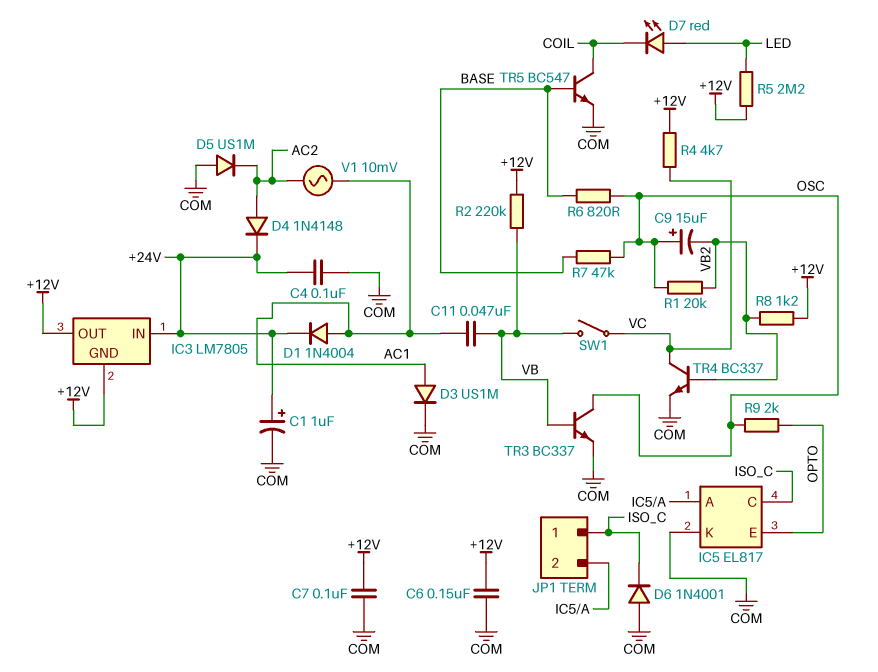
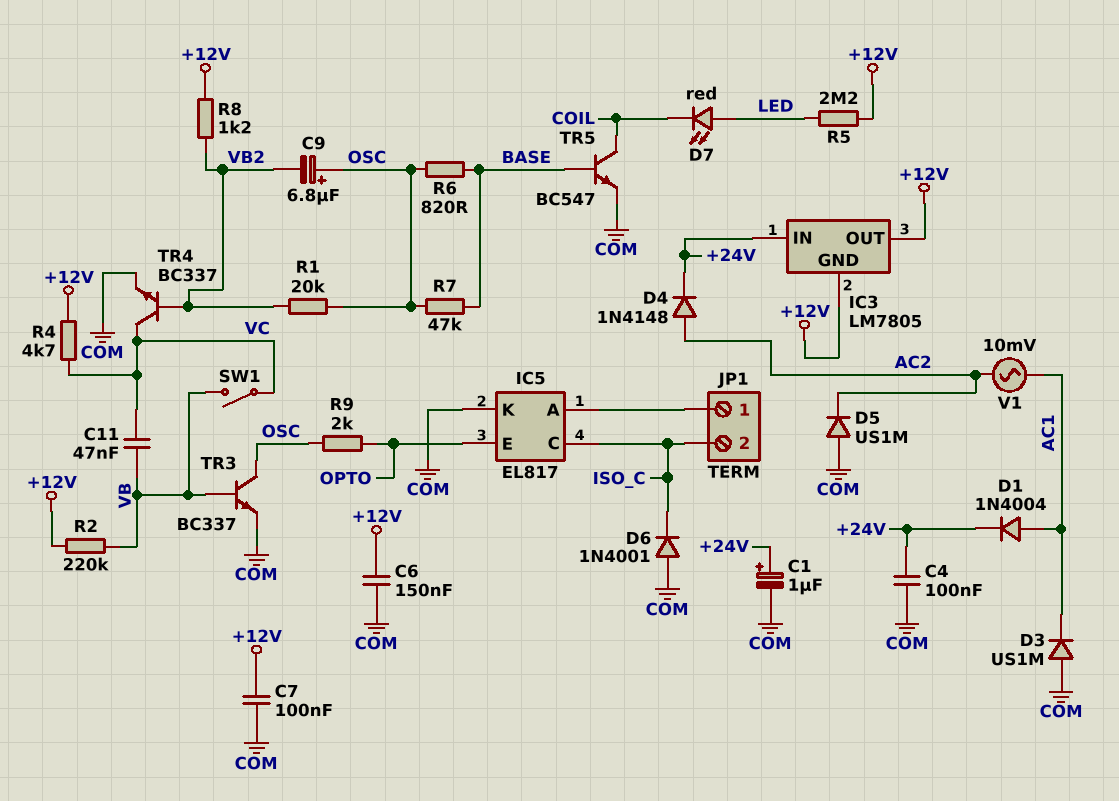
C9: 15uF (plus OSC, minus VB2) -> 6.8uF (plus OSC, minus VB2)
C11: 47nF (AC1, VB) -> 47nF (VB, VC)
D3: diode US1M (A AC1, K COM) -> diode US1M (A COM, K AC1)
JP1 pin 1: ISO_C -> IC5/A
JP1 pin 2: IC5/A -> ISO_C

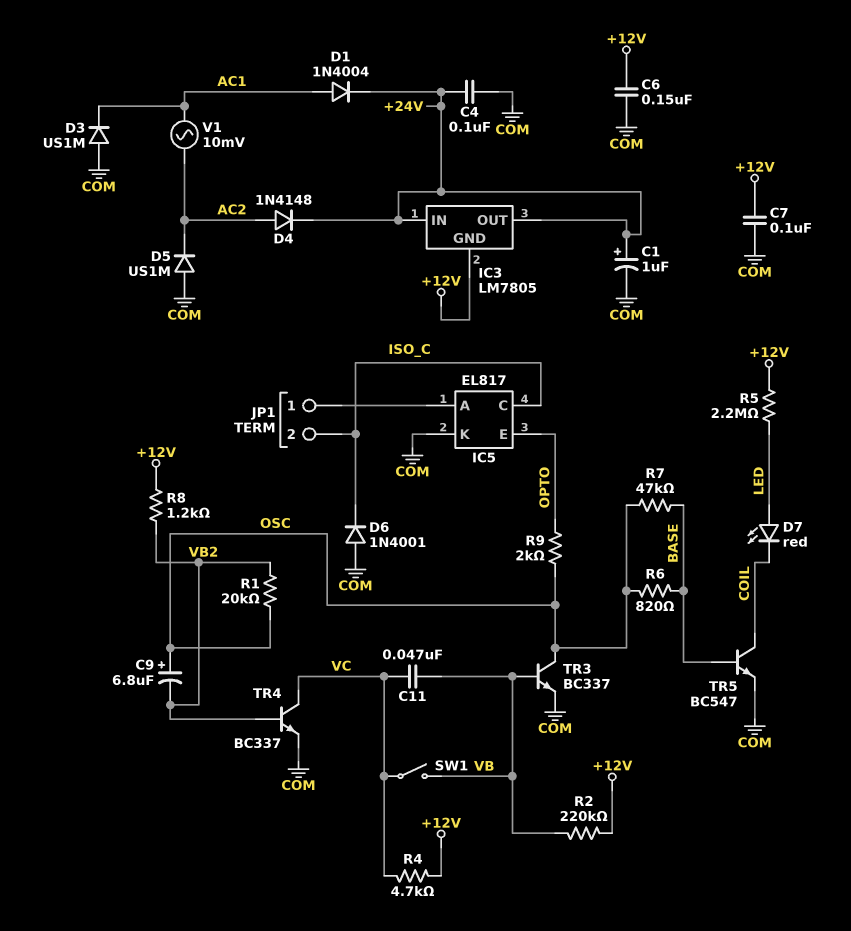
IC3 pin OUT: +12V -> +24V

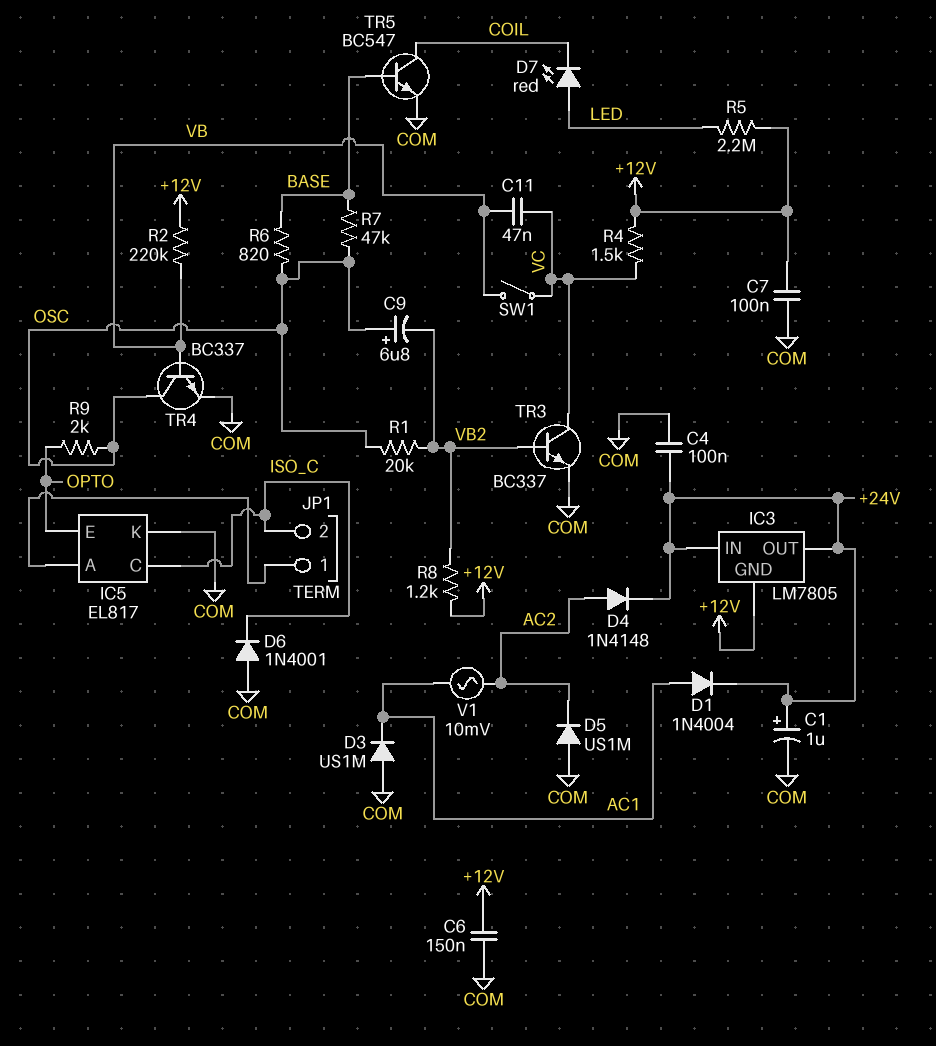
R4: 4.7k (+12V, VC) -> 1.5k (+12V, VC)
TR3: NPN BC337 (B VB, C OSC, E COM) -> NPN BC337 (B VB2, C VC, E COM)
TR4: NPN BC337 (B VB2, C VC, E COM) -> NPN BC337 (B VB, C OSC, E COM)

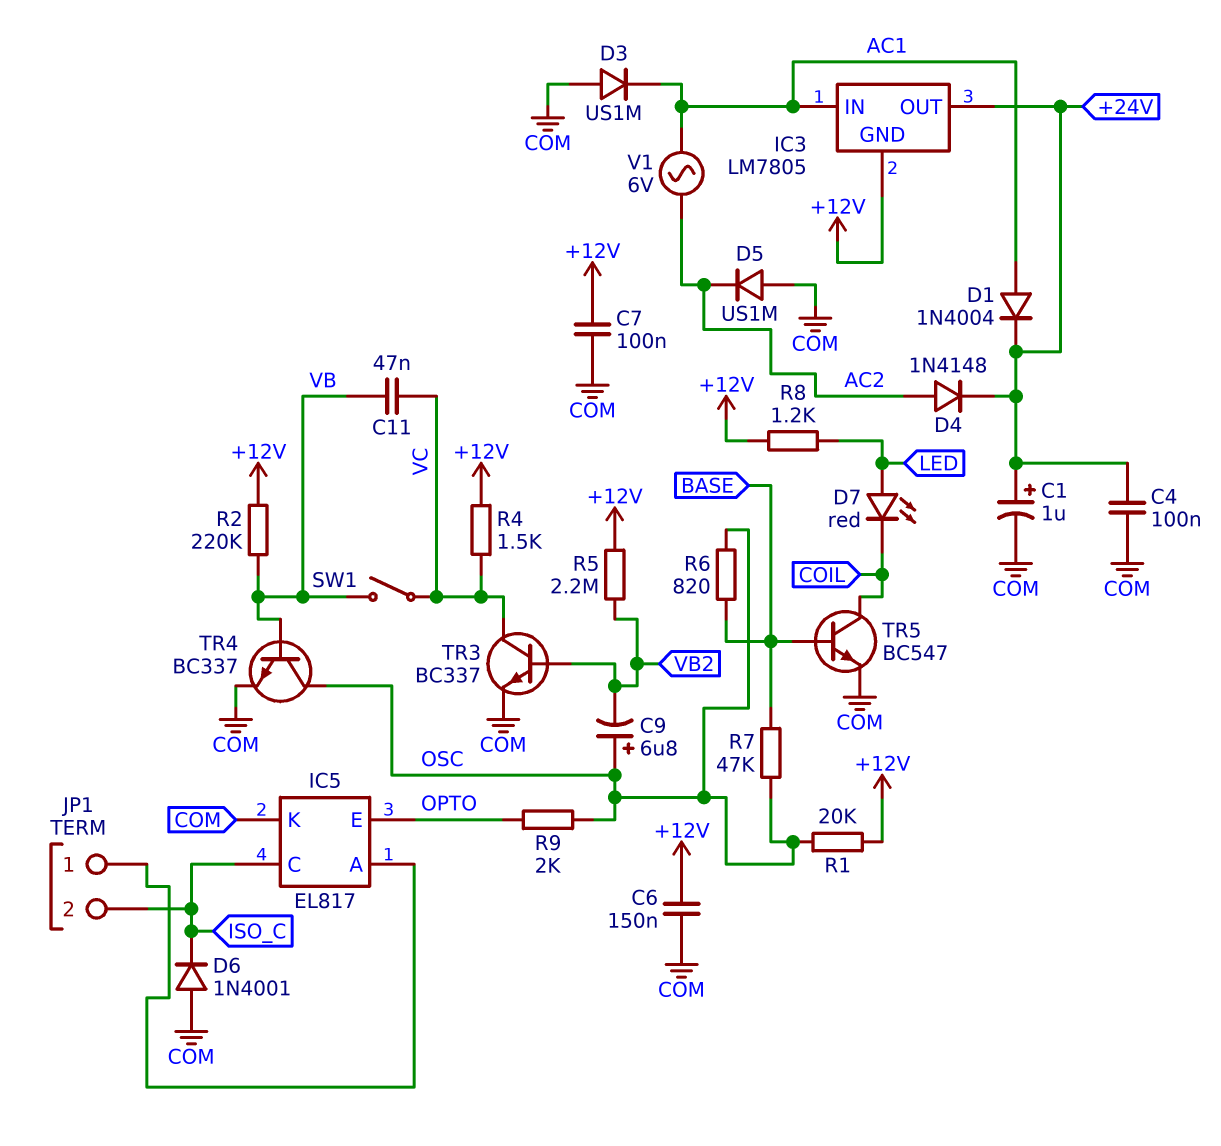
IC3 pin IN: +24V -> AC1
R1: 20k (OSC, VB2) -> 20k (+12V, OSC)
R5: 2.2M (+12V, LED) -> 2.2M (+12V, VB2)
R8: 1.2k (+12V, VB2) -> 1.2k (+12V, LED)
V1: AC 10mV (AC1, AC2) -> AC 6V (AC1, AC2)

